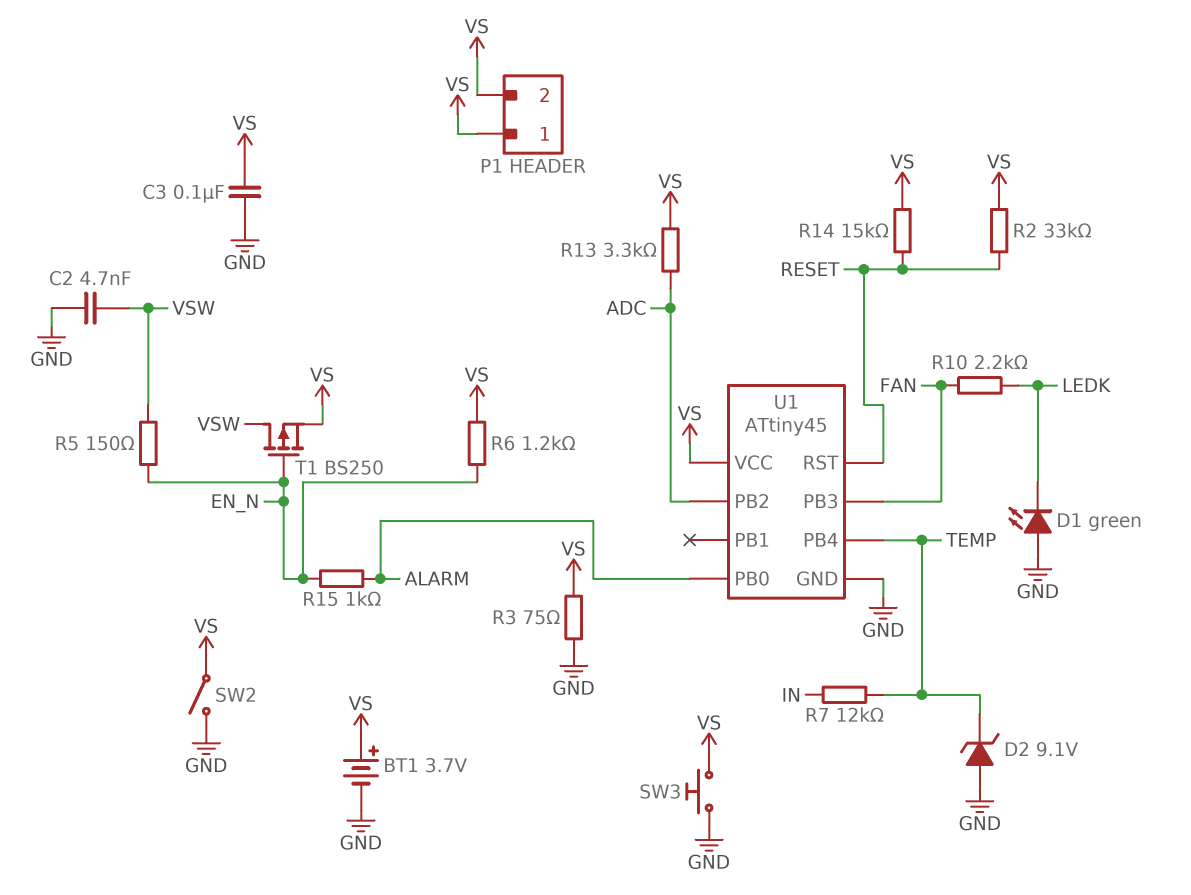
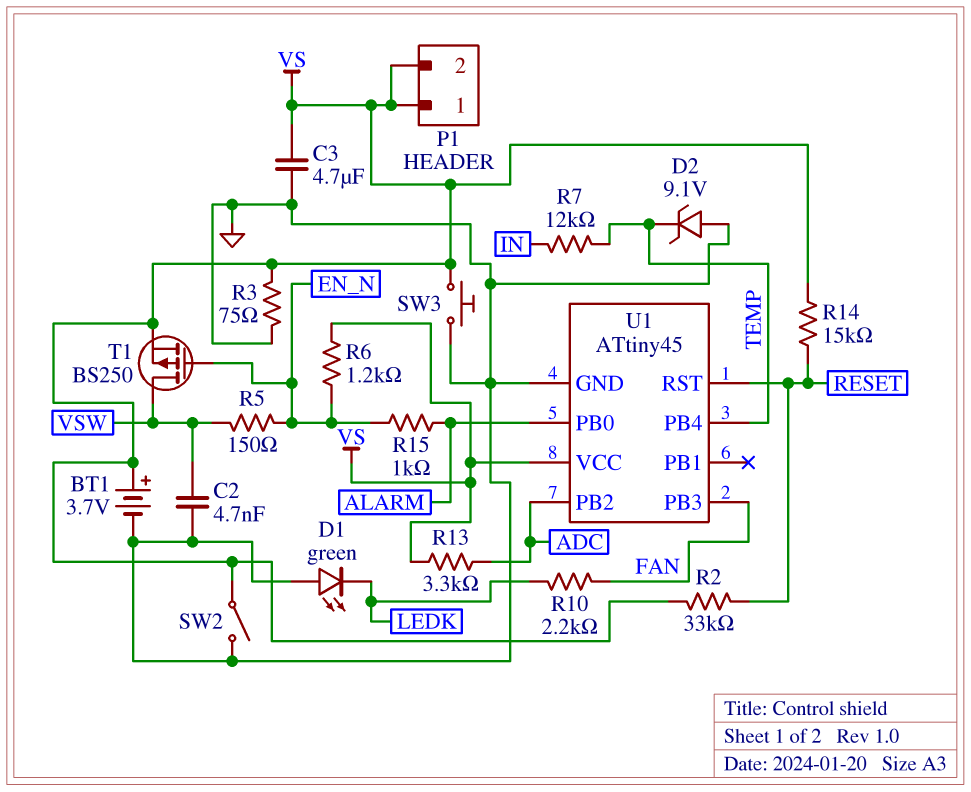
C3: 100nF (GND, VS) -> 4.7uF (GND, VS)

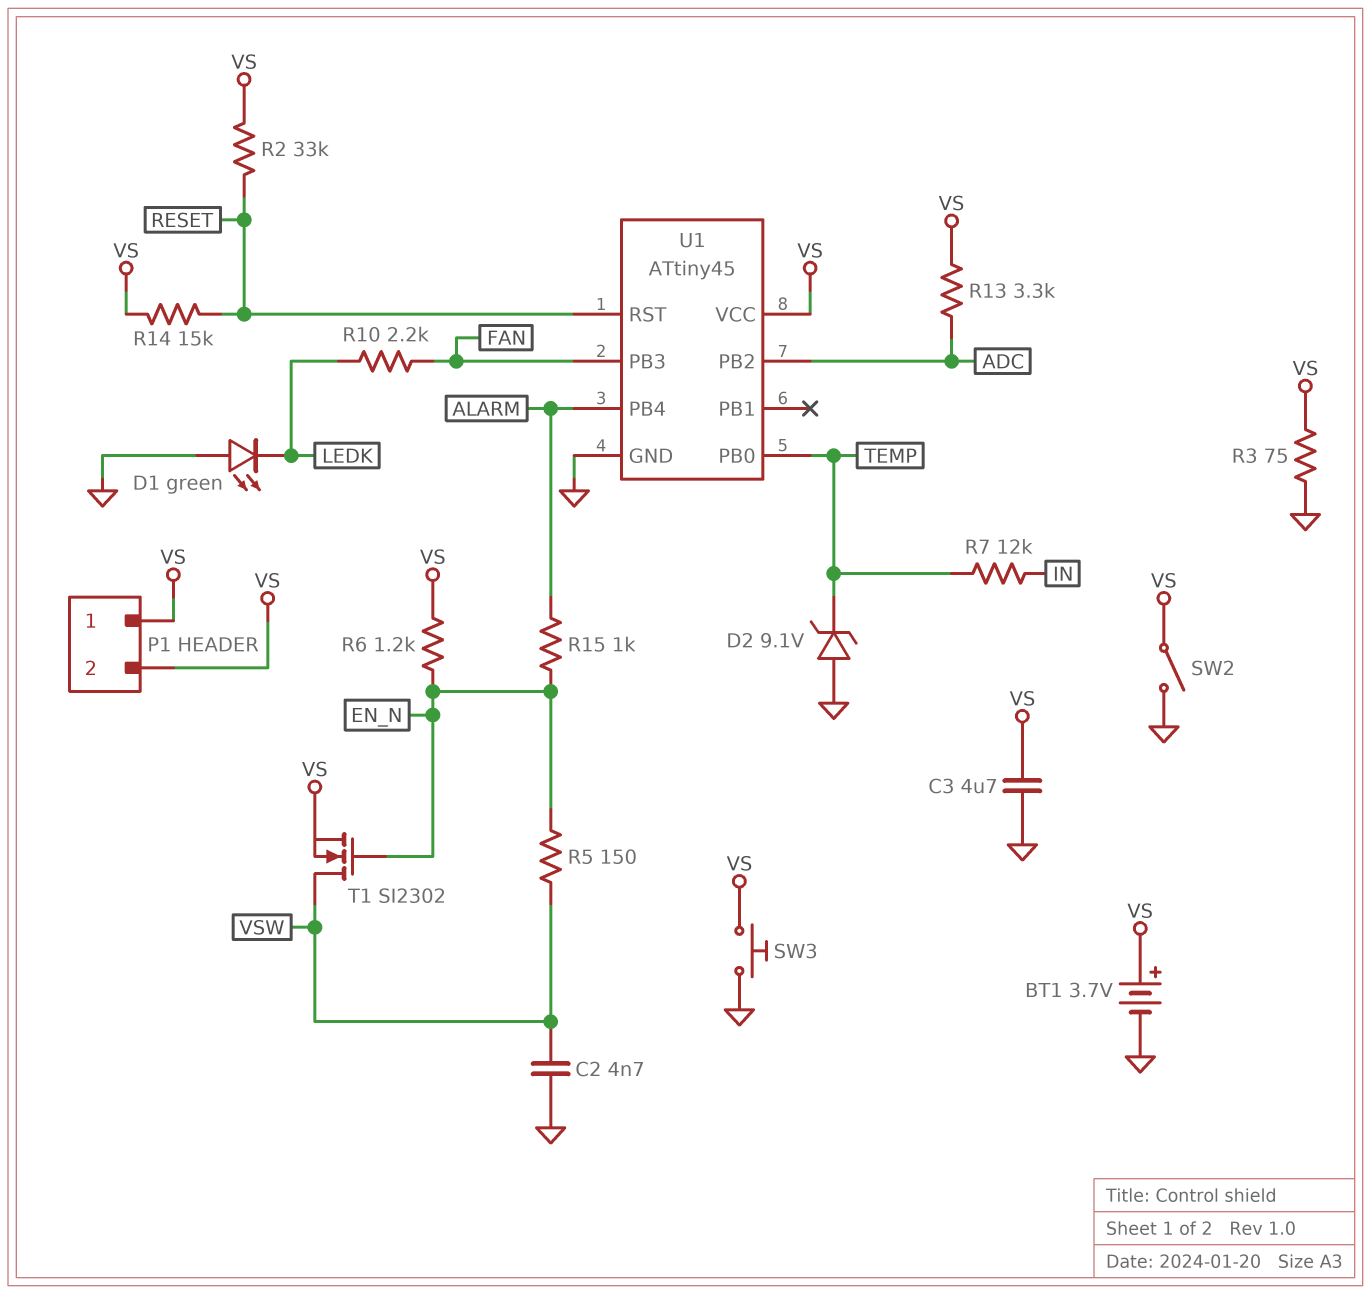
T1: PMOS BS250 (G EN_N, D VSW, S VS) -> NMOS SI2302 (G EN_N, D VSW, S VS)
U1 pin PB0: ALARM -> TEMP
U1 pin PB4: TEMP -> ALARM

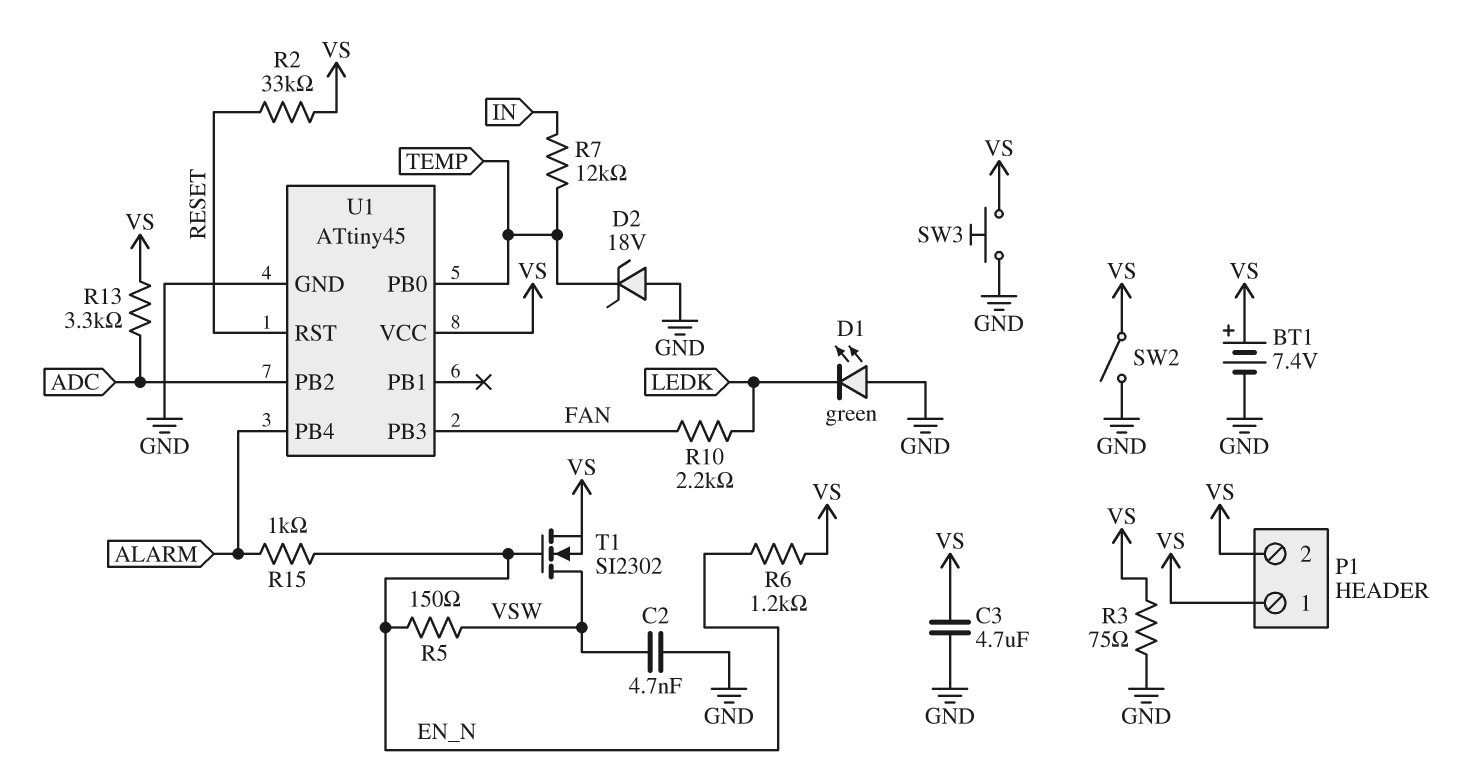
BT1: 3.7V (plus VS, minus GND) -> 7.4V (plus VS, minus GND)
D2: zener 9.1V (A GND, K TEMP) -> zener 18V (A GND, K TEMP)
R14: 15k (RESET, VS) -> none

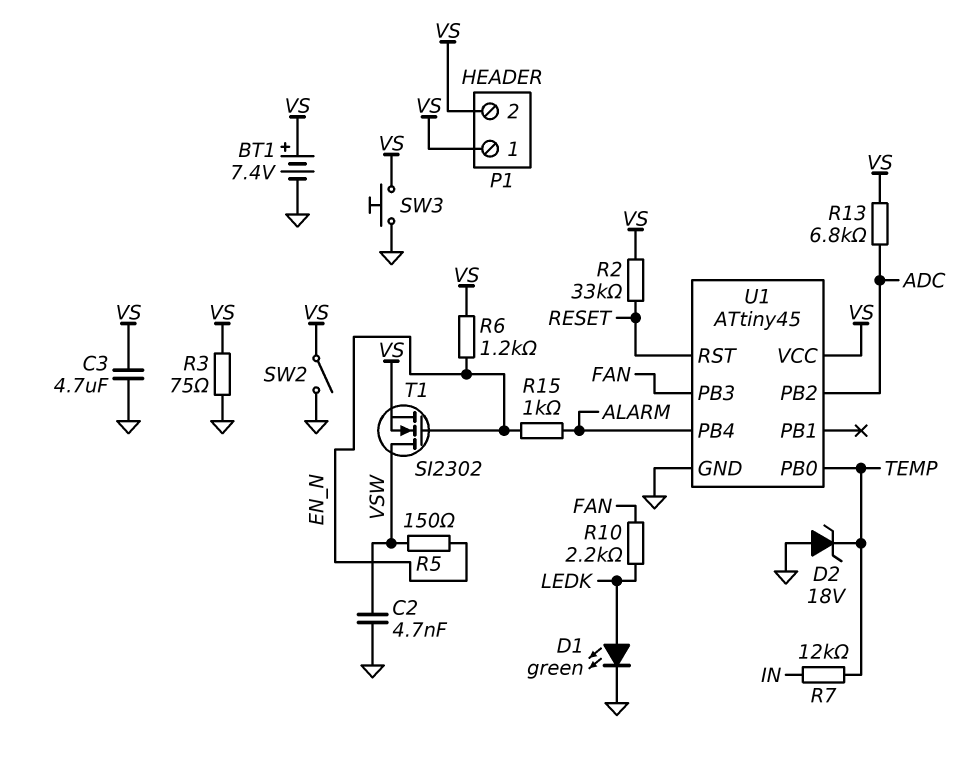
D1: LED green (A GND, K LEDK) -> LED green (A LEDK, K GND)
R13: 3.3k (ADC, VS) -> 6.8k (ADC, VS)

